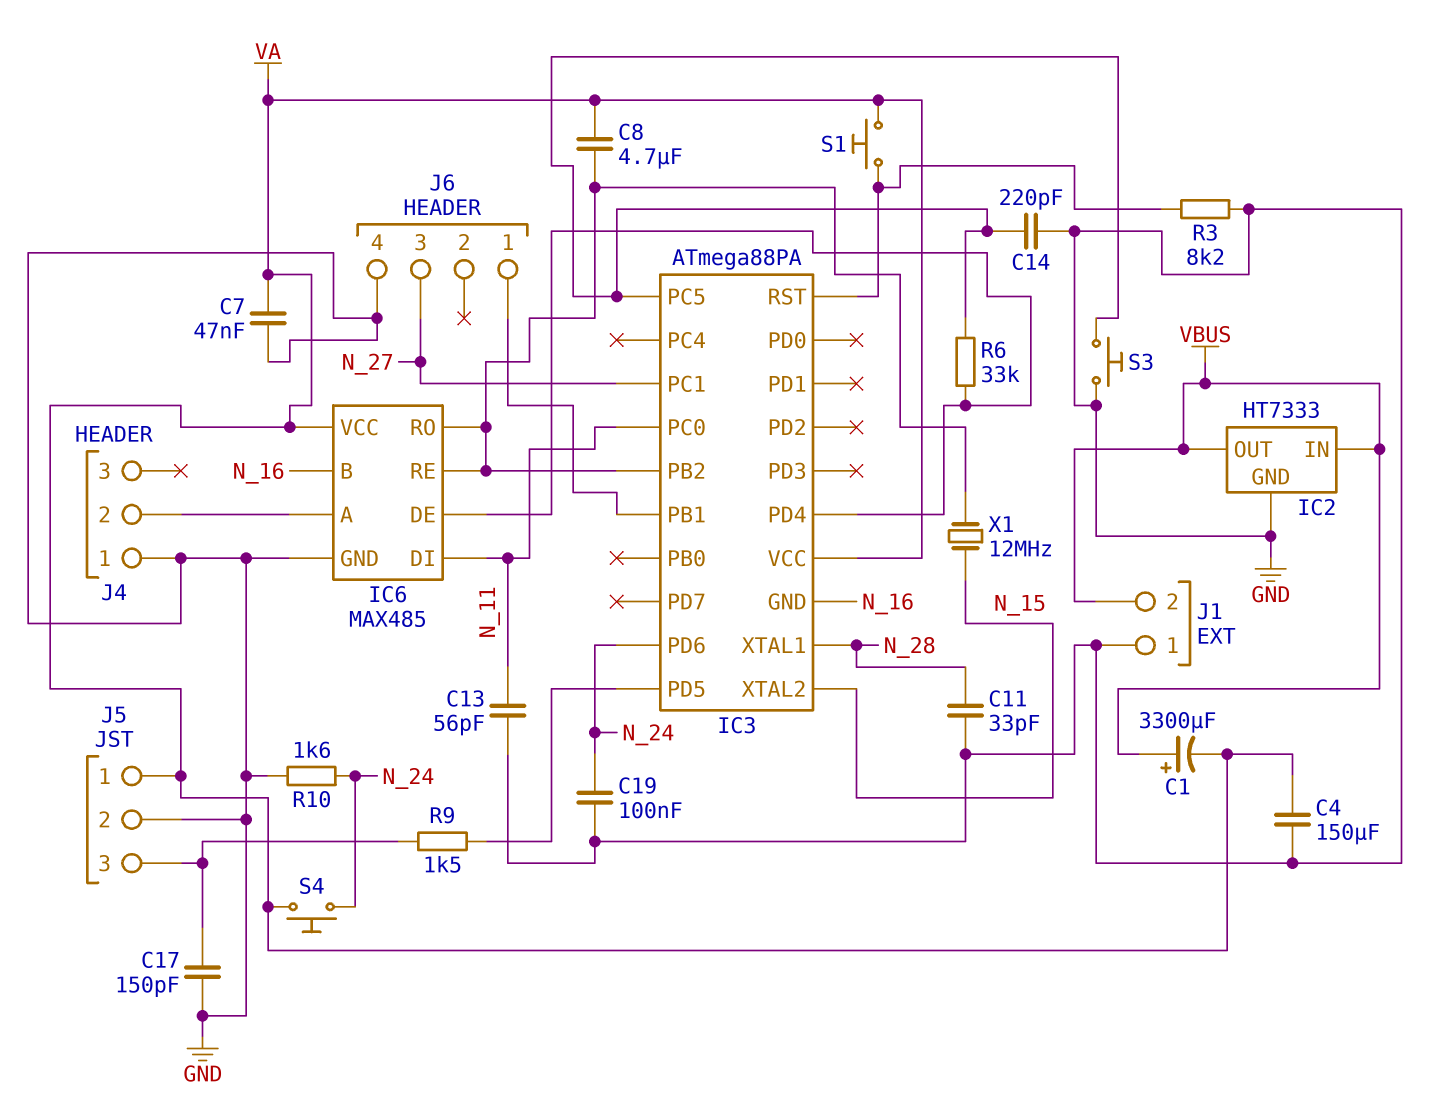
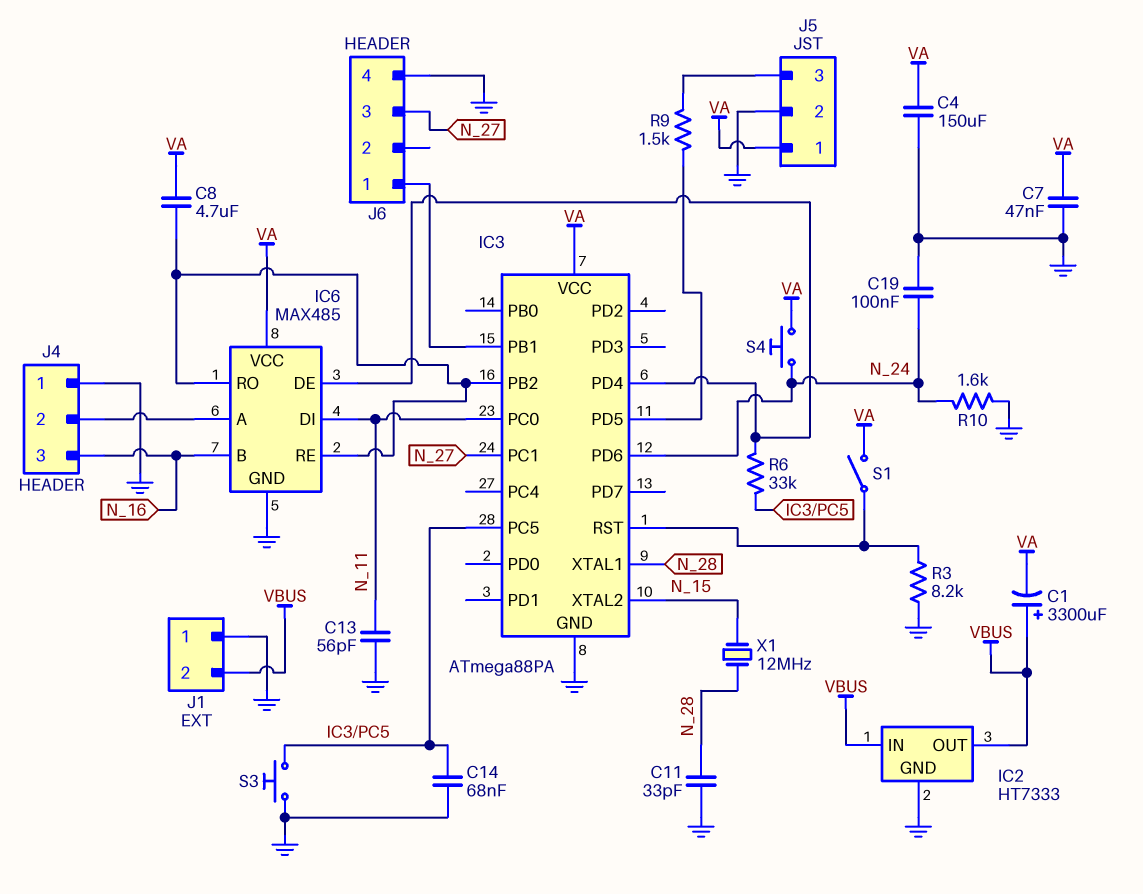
C14: 220pF (GND, IC3/PC5) -> 68nF (GND, IC3/PC5)
C17: 150pF (GND, J5/3) -> none
IC3 pin GND: N_16 -> GND
J4 pin 3: none -> N_16
S1: button (IC3/RST, VA) -> switch (IC3/RST, VA)
X1: 12MHz (IC3/PB2, N_15) -> 12MHz (N_15, N_28)

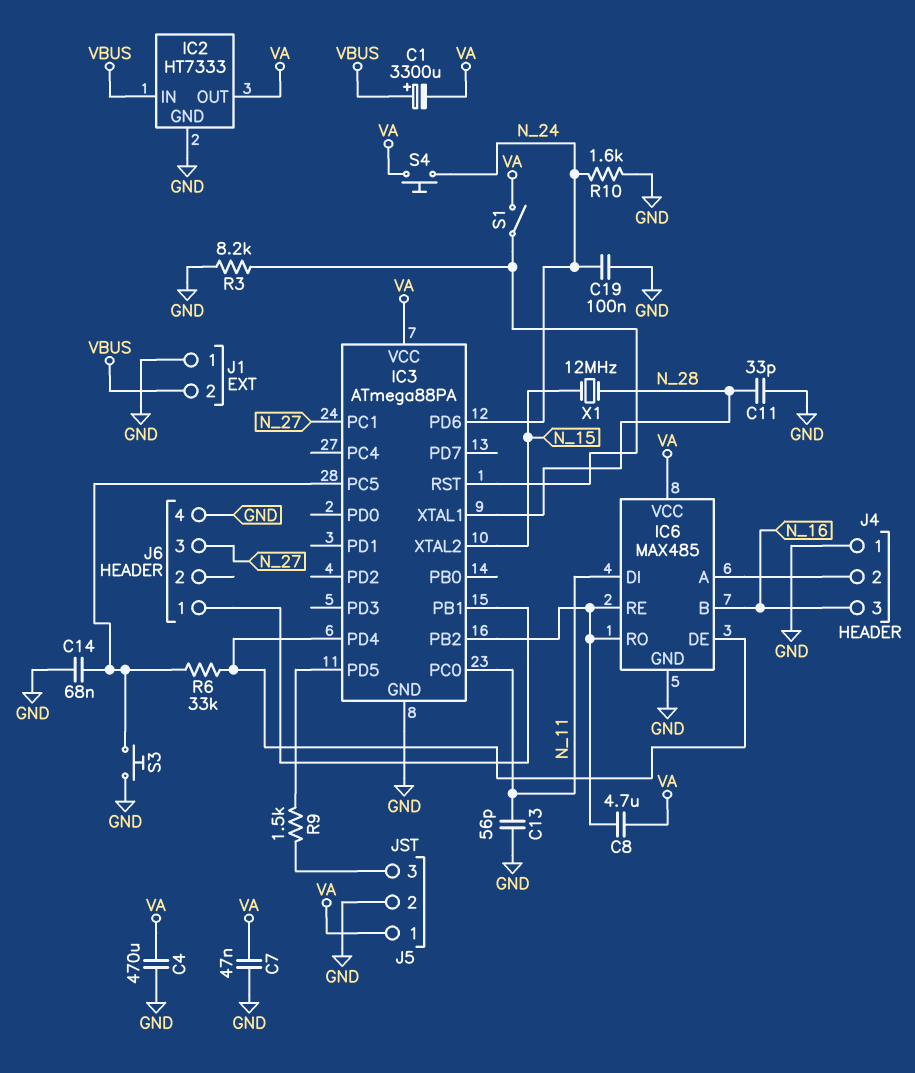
C4: 150uF (GND, VA) -> 470uF (GND, VA)
IC2 pin OUT: VBUS -> VA

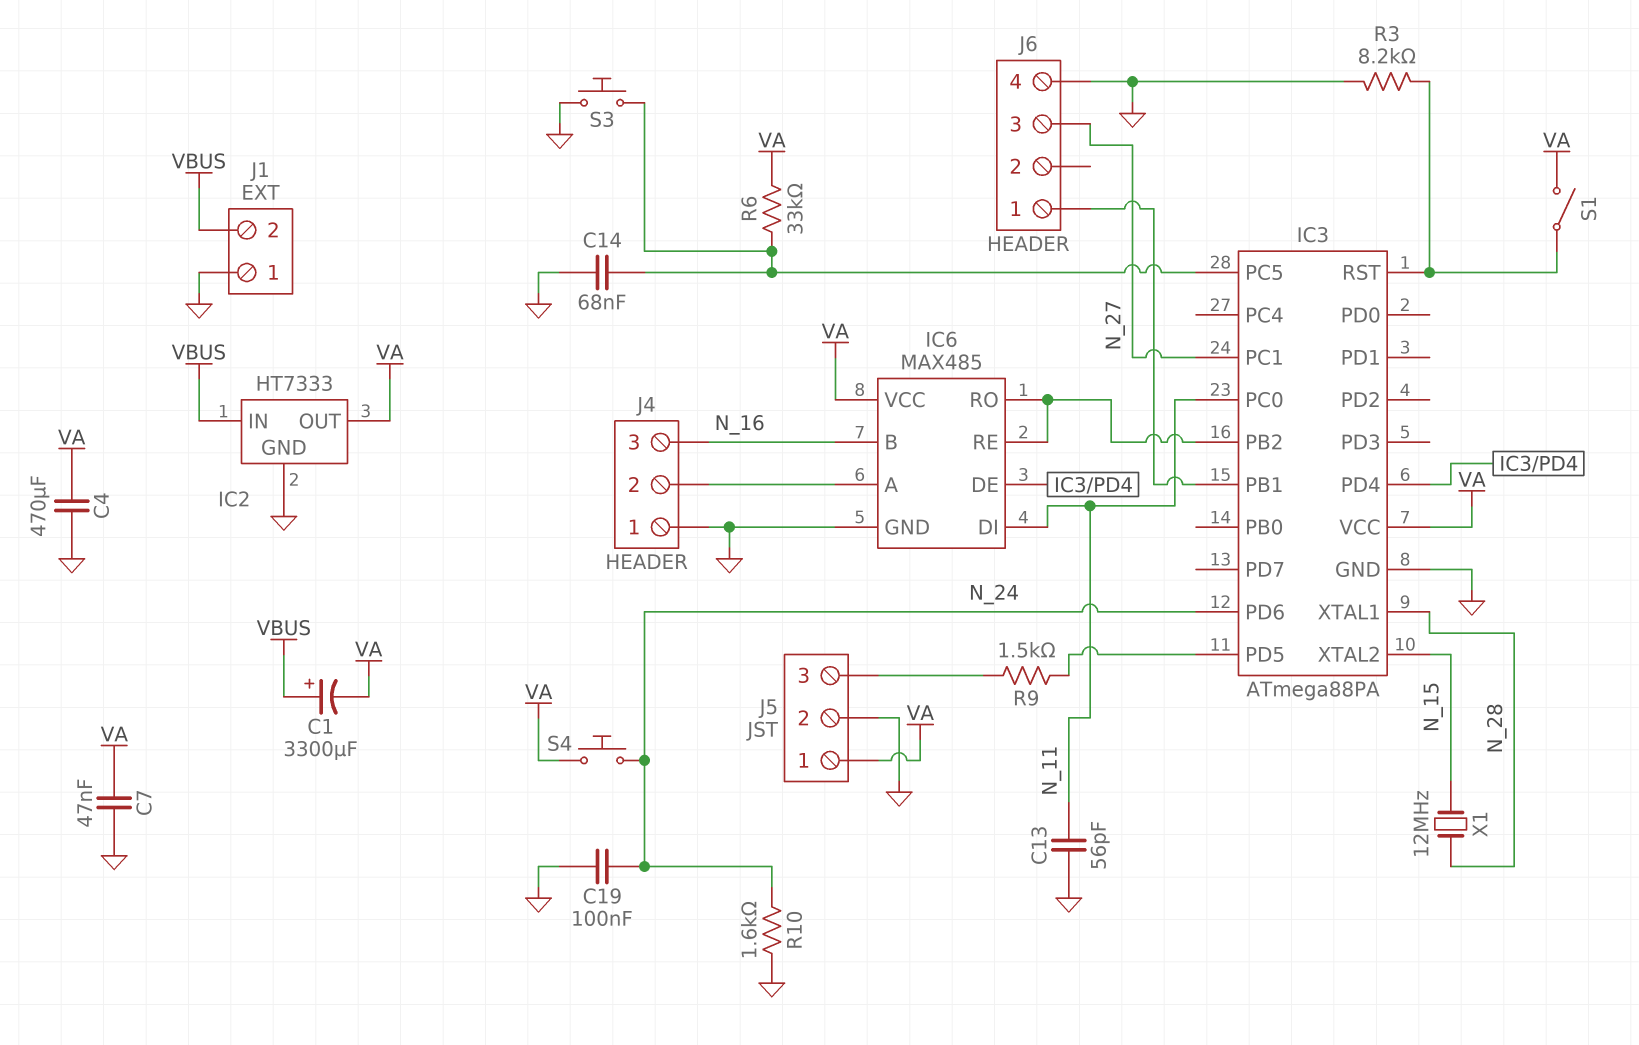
C8: 4.7uF (IC3/PB2, VA) -> none
C11: 33pF (GND, N_28) -> none
R6: 33k (IC3/PC5, IC3/PD4) -> 33k (IC3/PC5, VA)

